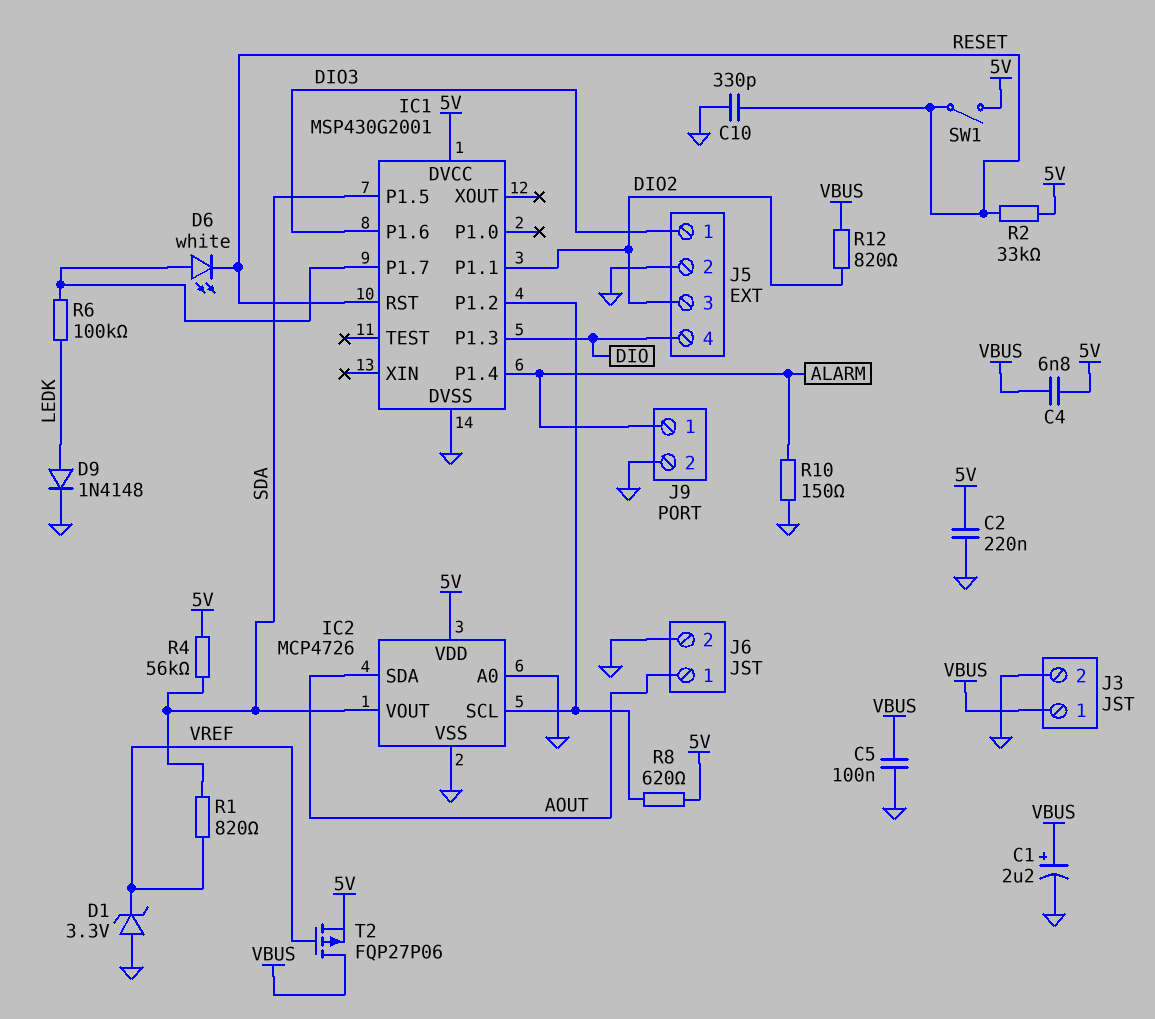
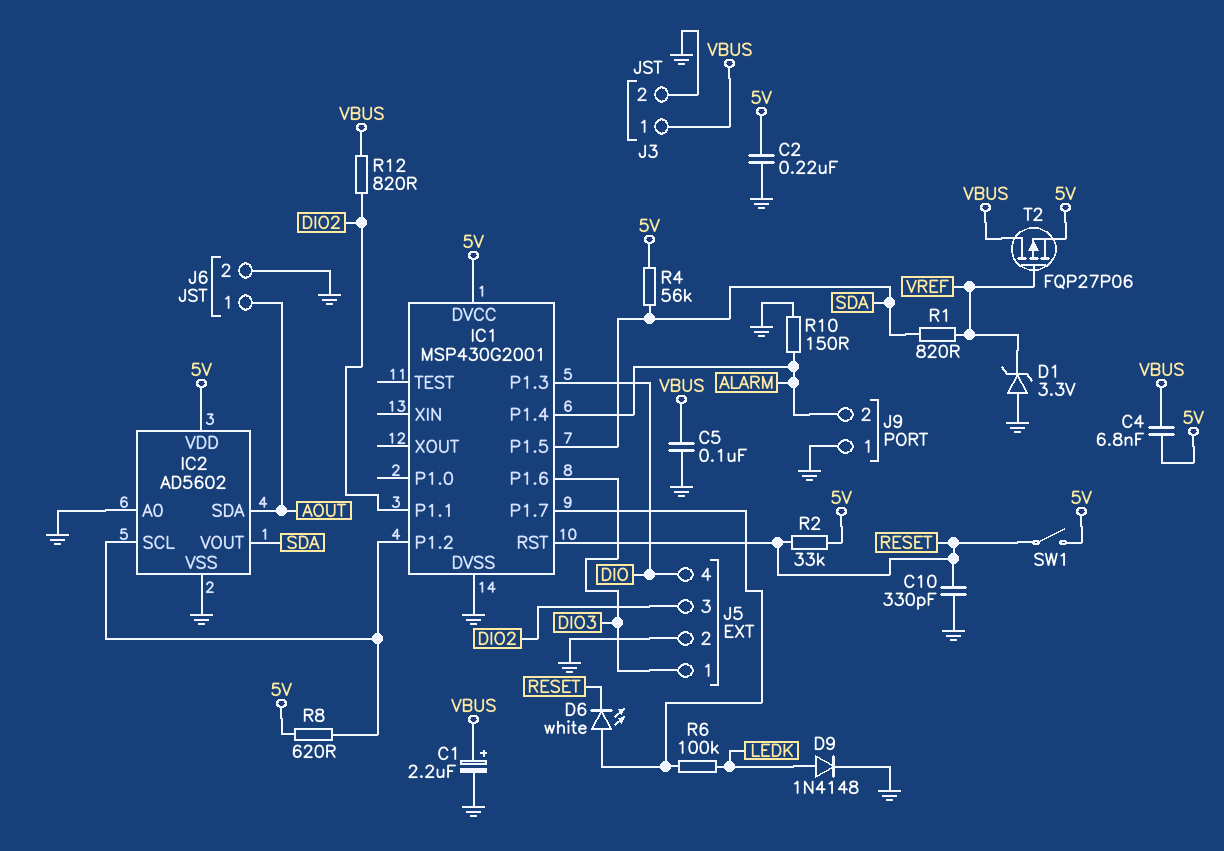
IC2: MCP4726 -> AD5602
J9 pin 1: ALARM -> GND
J9 pin 2: GND -> ALARM

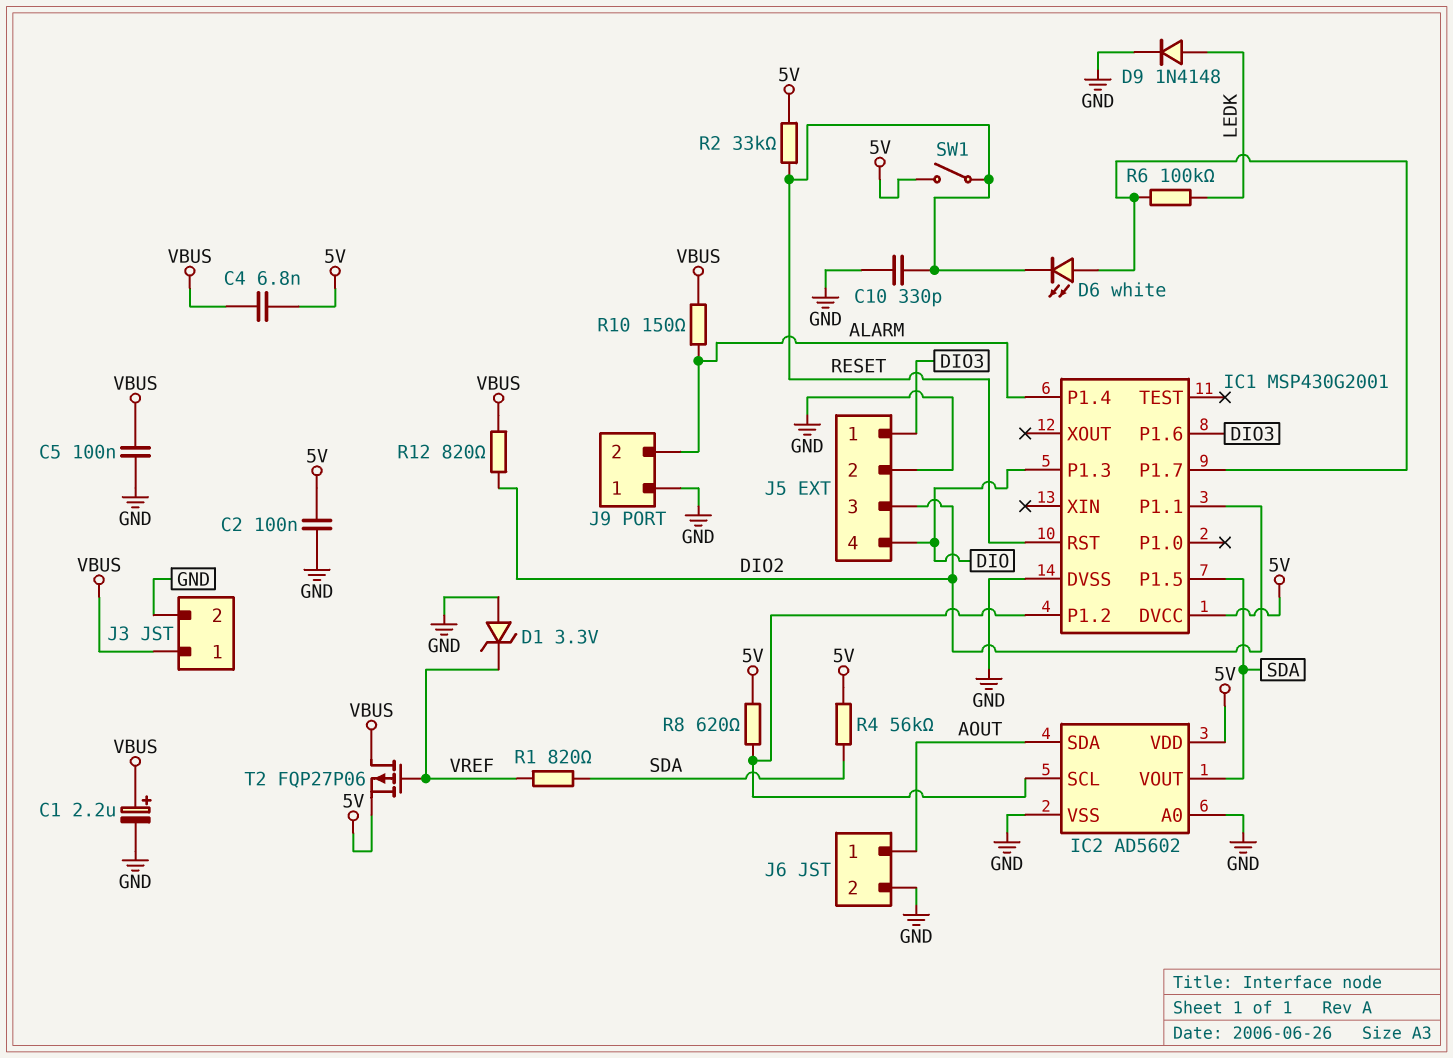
C2: 220nF (5V, GND) -> 100nF (5V, GND)
R10: 150 (ALARM, GND) -> 150 (ALARM, VBUS)

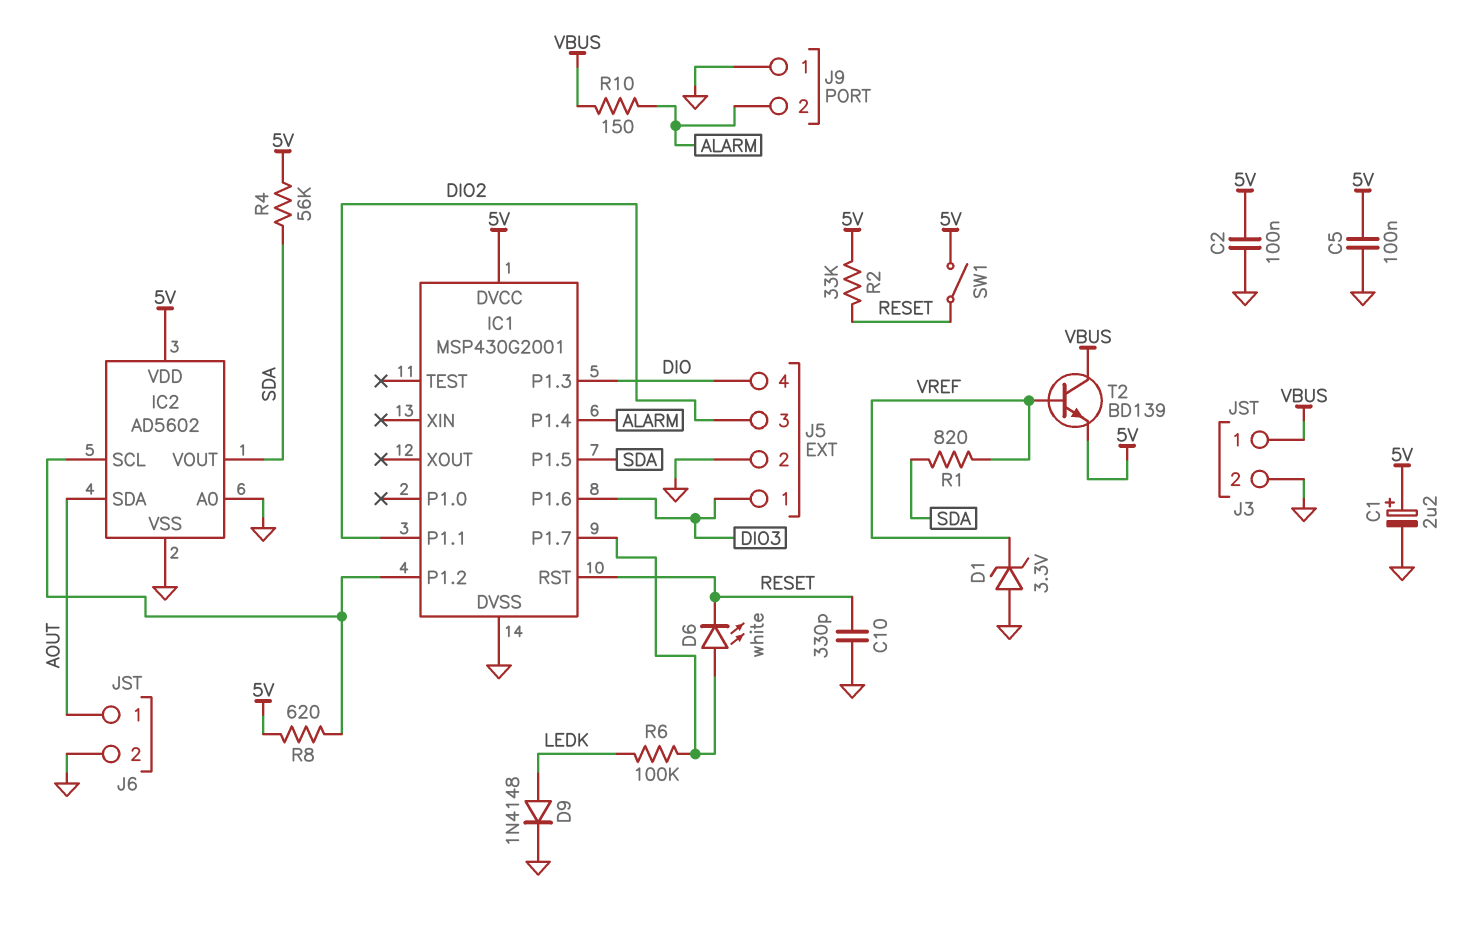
C1: 2.2uF (plus VBUS, minus GND) -> 2.2uF (plus 5V, minus GND)
C4: 6.8nF (5V, VBUS) -> none
C5: 100nF (GND, VBUS) -> 100nF (5V, GND)
R12: 820 (DIO2, VBUS) -> none
T2: PMOS FQP27P06 (G VREF, D VBUS, S 5V) -> NPN BD139 (B VREF, C VBUS, E 5V)

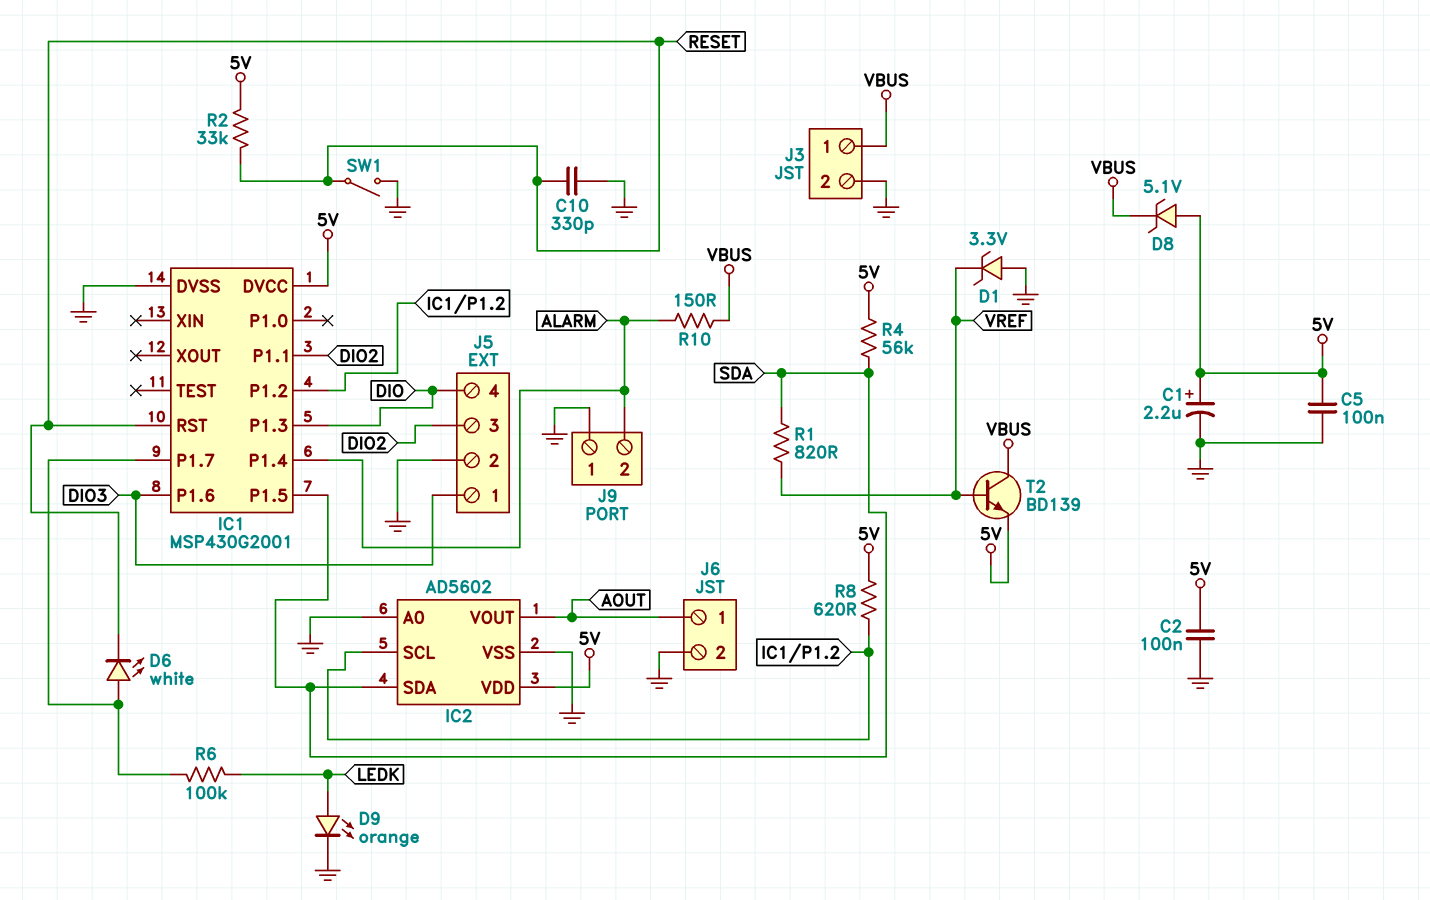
D8: none -> zener 5.1V (A 5V, K VBUS)
D9: diode 1N4148 (A LEDK, K GND) -> LED orange (A LEDK, K GND)
IC2 pin SDA: AOUT -> SDA
IC2 pin VOUT: SDA -> AOUT
SW1: switch (5V, RESET) -> switch (GND, RESET)

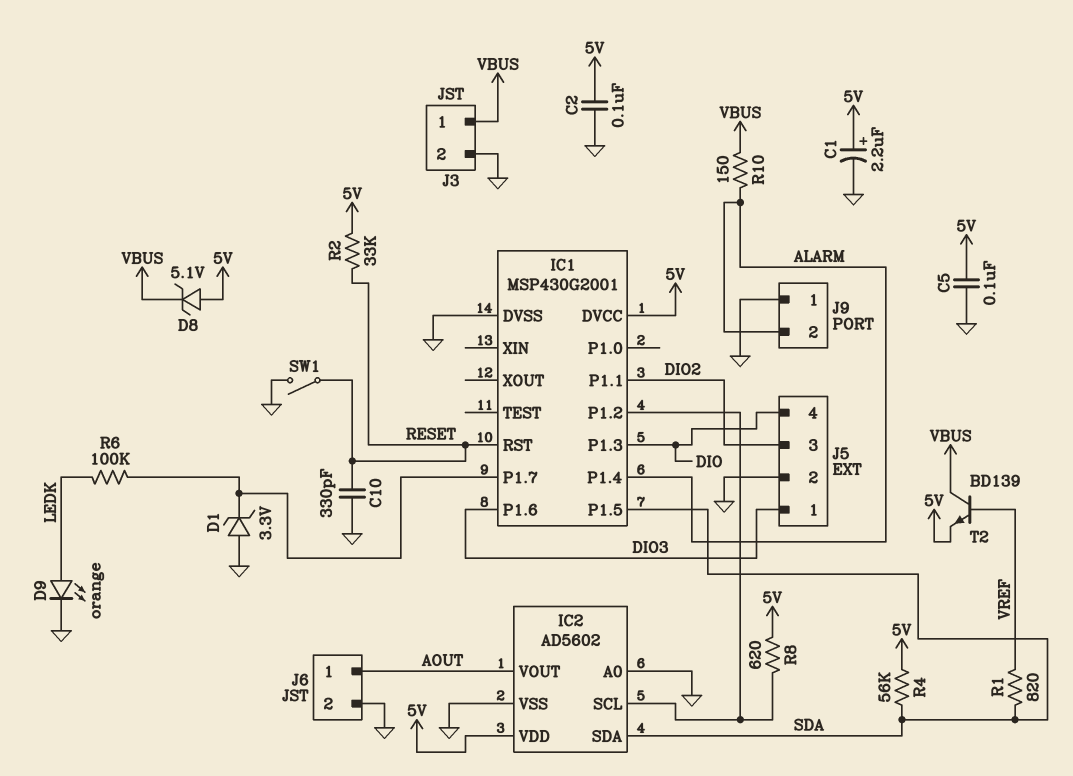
D1: zener 3.3V (A GND, K VREF) -> zener 3.3V (A GND, K IC1/P1.7)
D6: LED white (A IC1/P1.7, K RESET) -> none

